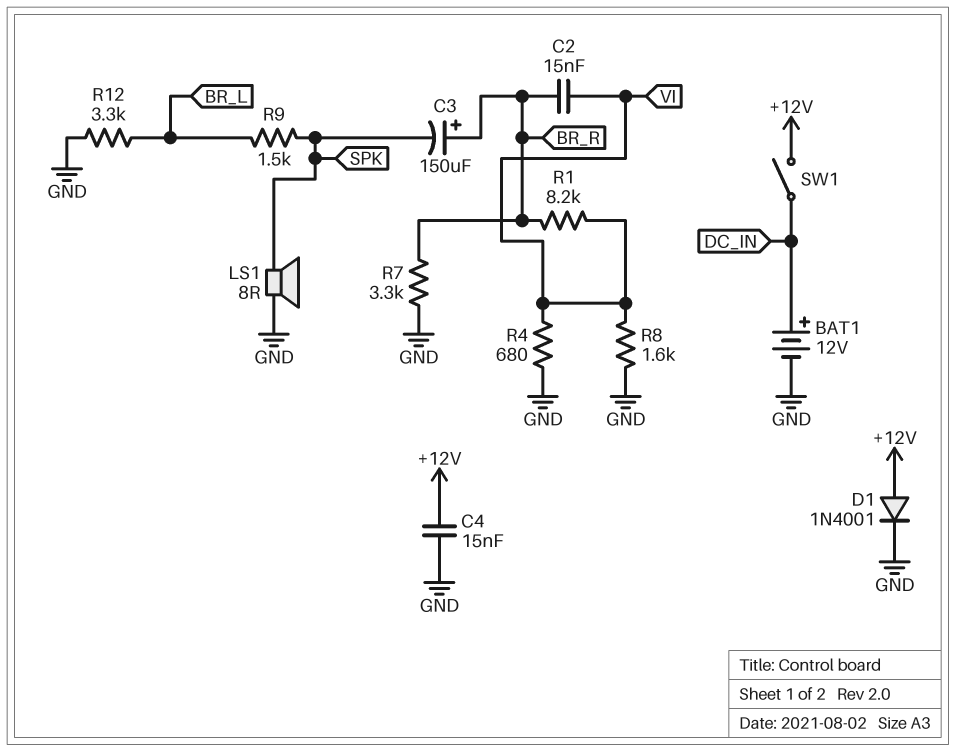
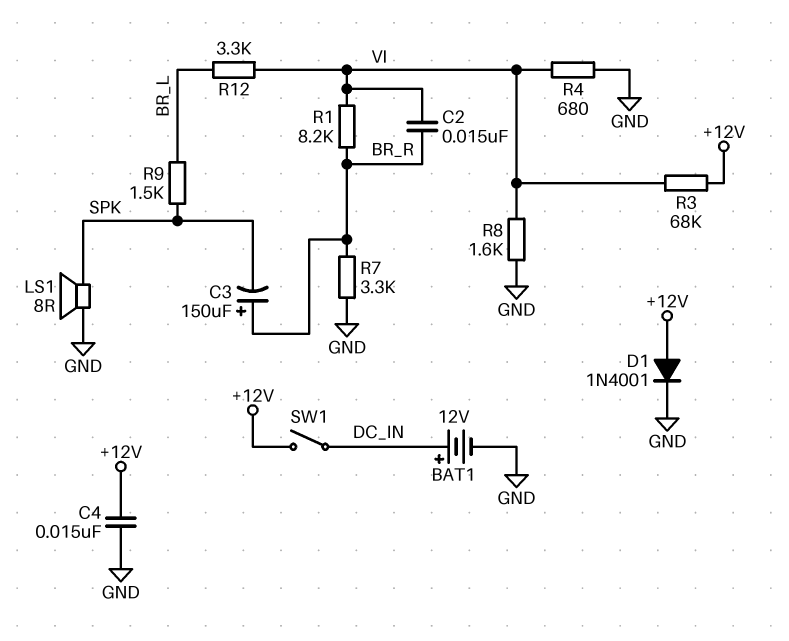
R3: none -> 68k (+12V, VI)
R12: 3.3k (BR_L, GND) -> 3.3k (BR_L, VI)

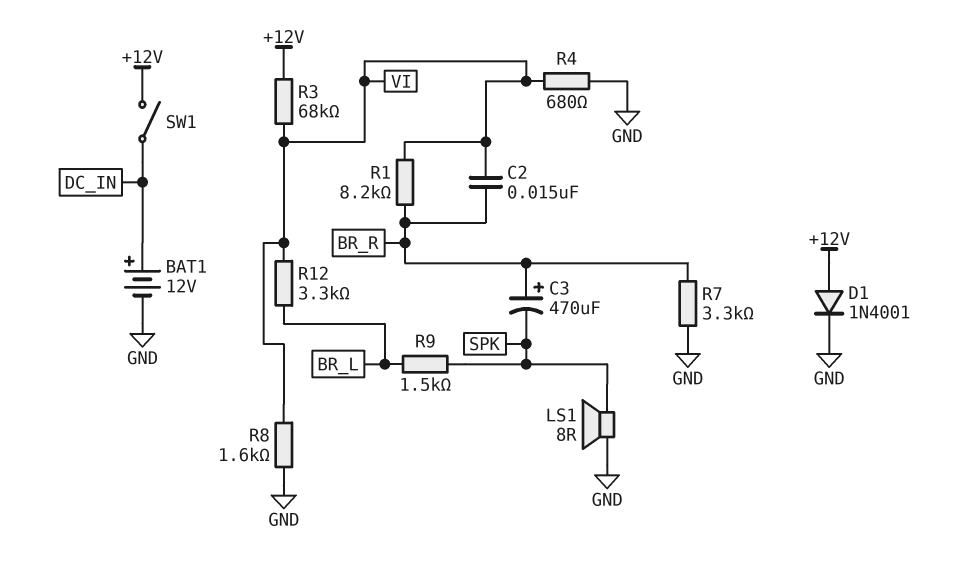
C3: 150uF (plus BR_R, minus SPK) -> 470uF (plus BR_R, minus SPK)
C4: 15nF (+12V, GND) -> none

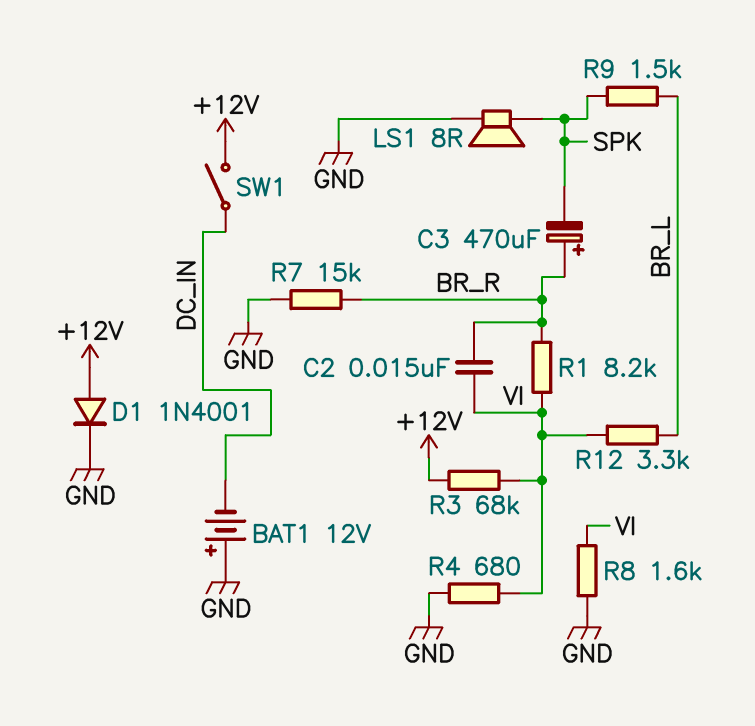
BAT1: 12V (plus DC_IN, minus GND) -> 12V (plus GND, minus DC_IN)
R7: 3.3k (BR_R, GND) -> 15k (BR_R, GND)

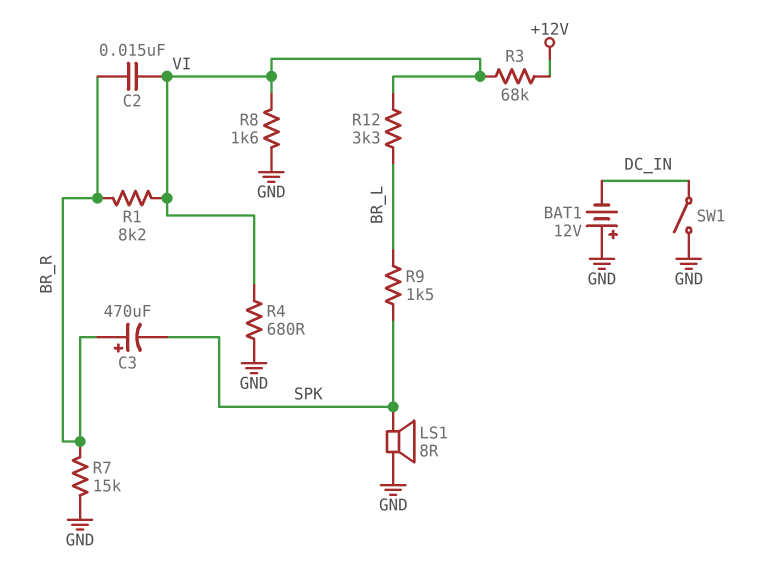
D1: diode 1N4001 (A +12V, K GND) -> none
SW1: switch (+12V, DC_IN) -> switch (DC_IN, GND)

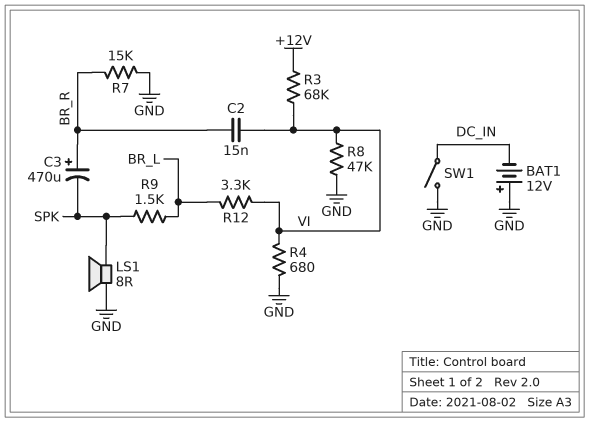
R1: 8.2k (BR_R, VI) -> none
R8: 1.6k (GND, VI) -> 47k (GND, VI)

